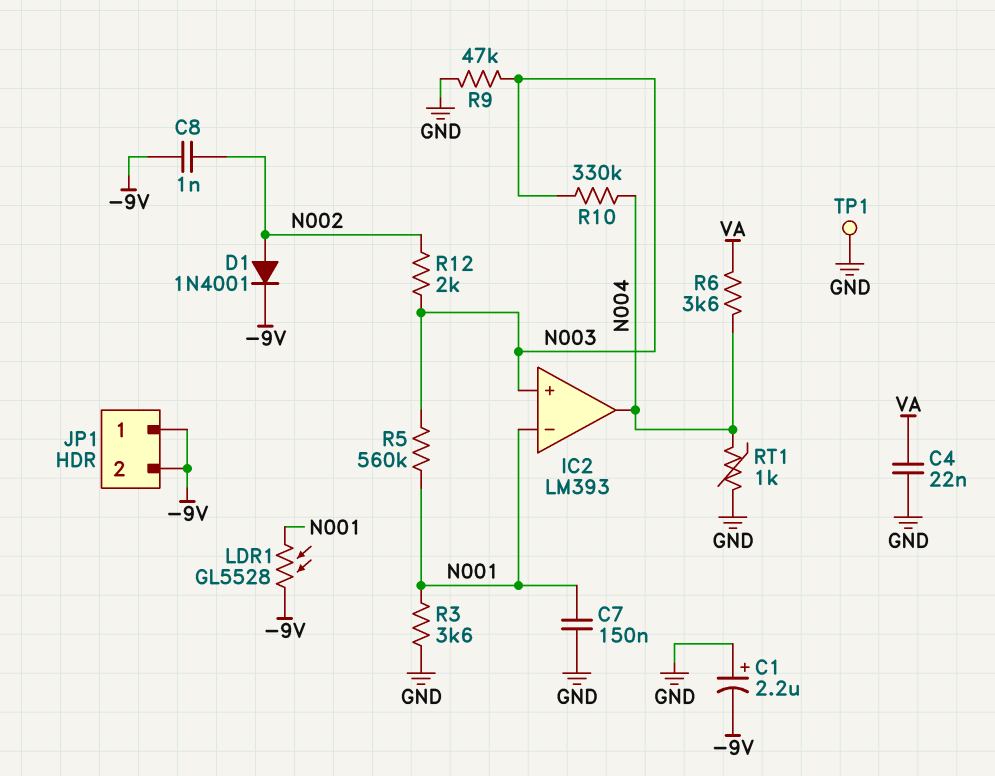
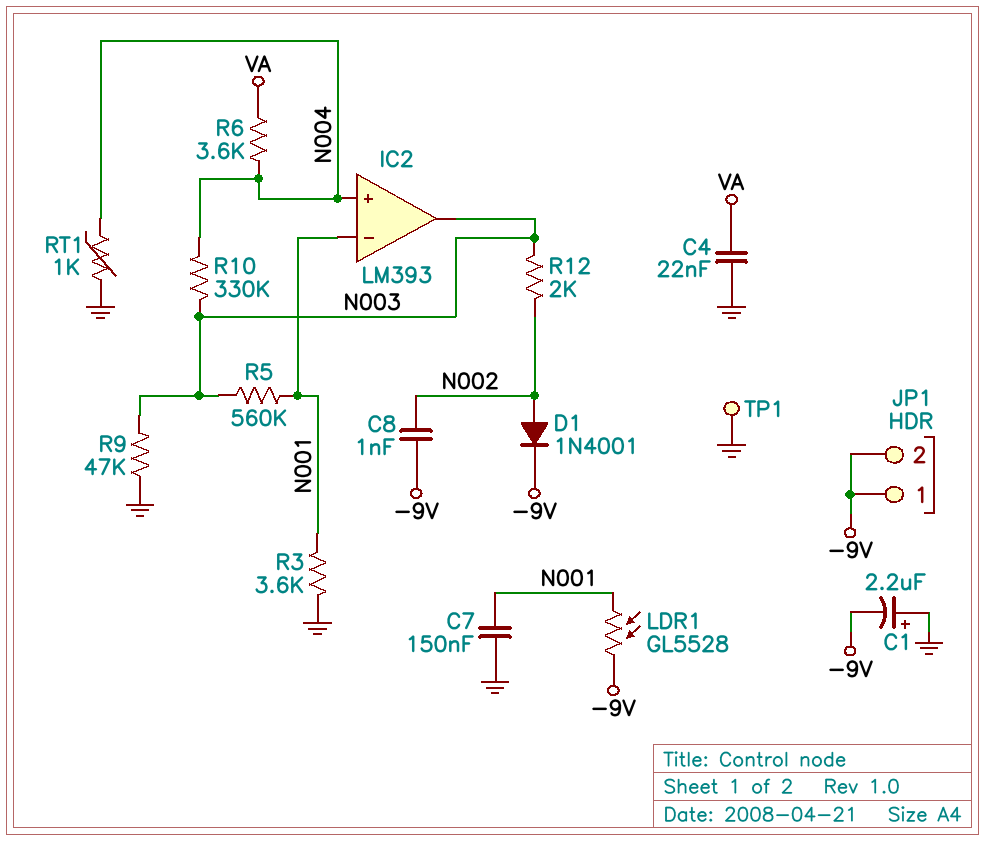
IC2 pin in+: N003 -> N004
IC2 pin out: N004 -> N003

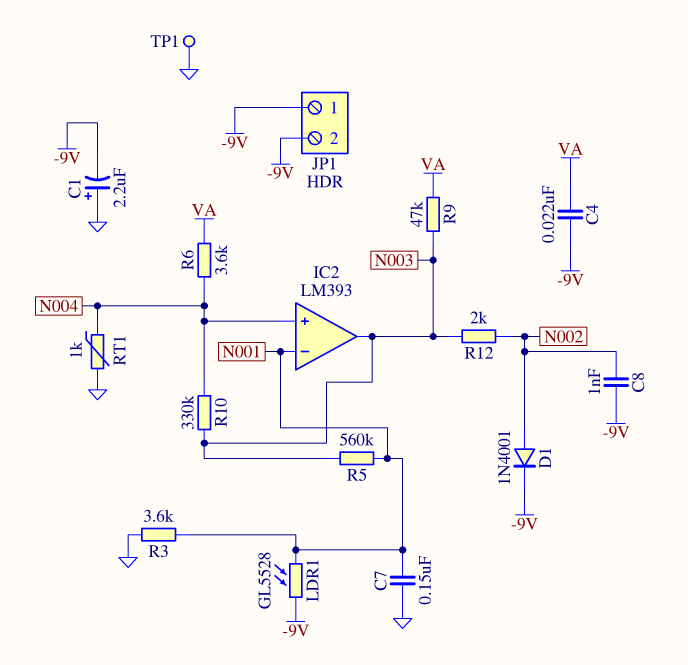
C4: 22nF (GND, VA) -> 22nF (-9V, VA)
R9: 47k (GND, N003) -> 47k (N003, VA)

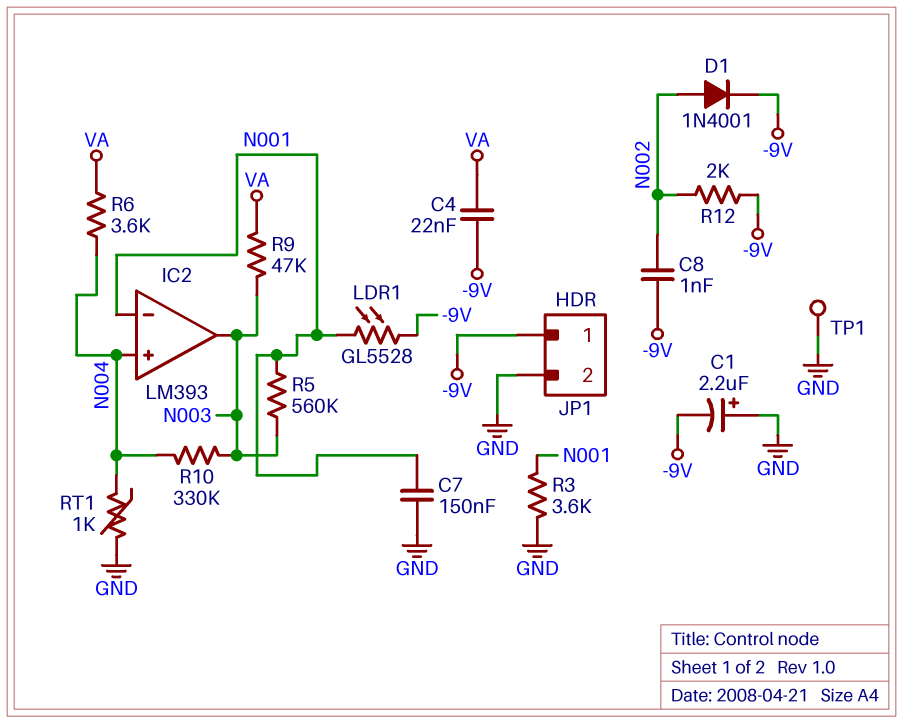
JP1 pin 2: -9V -> GND
R12: 2k (N002, N003) -> 2k (-9V, N002)

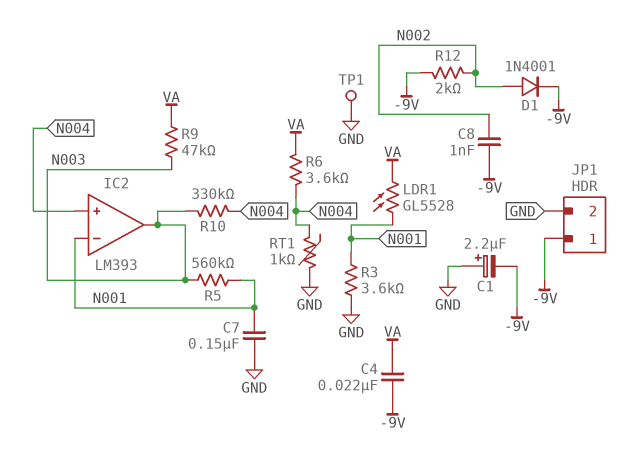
LDR1: GL5528 (-9V, N001) -> GL5528 (N001, VA)

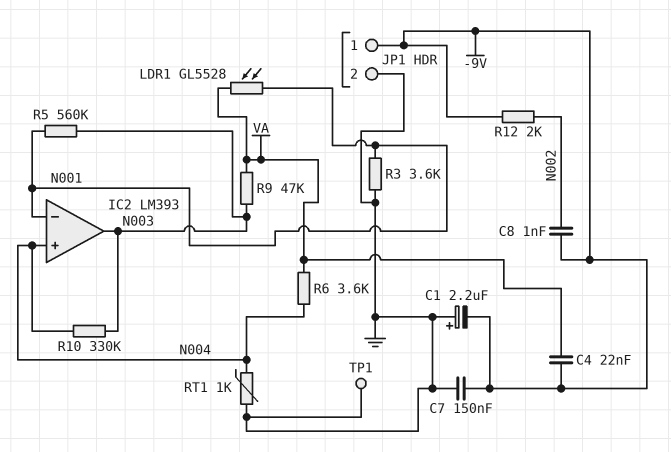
C7: 150nF (GND, N001) -> 150nF (-9V, GND)
D1: diode 1N4001 (A N002, K -9V) -> none

